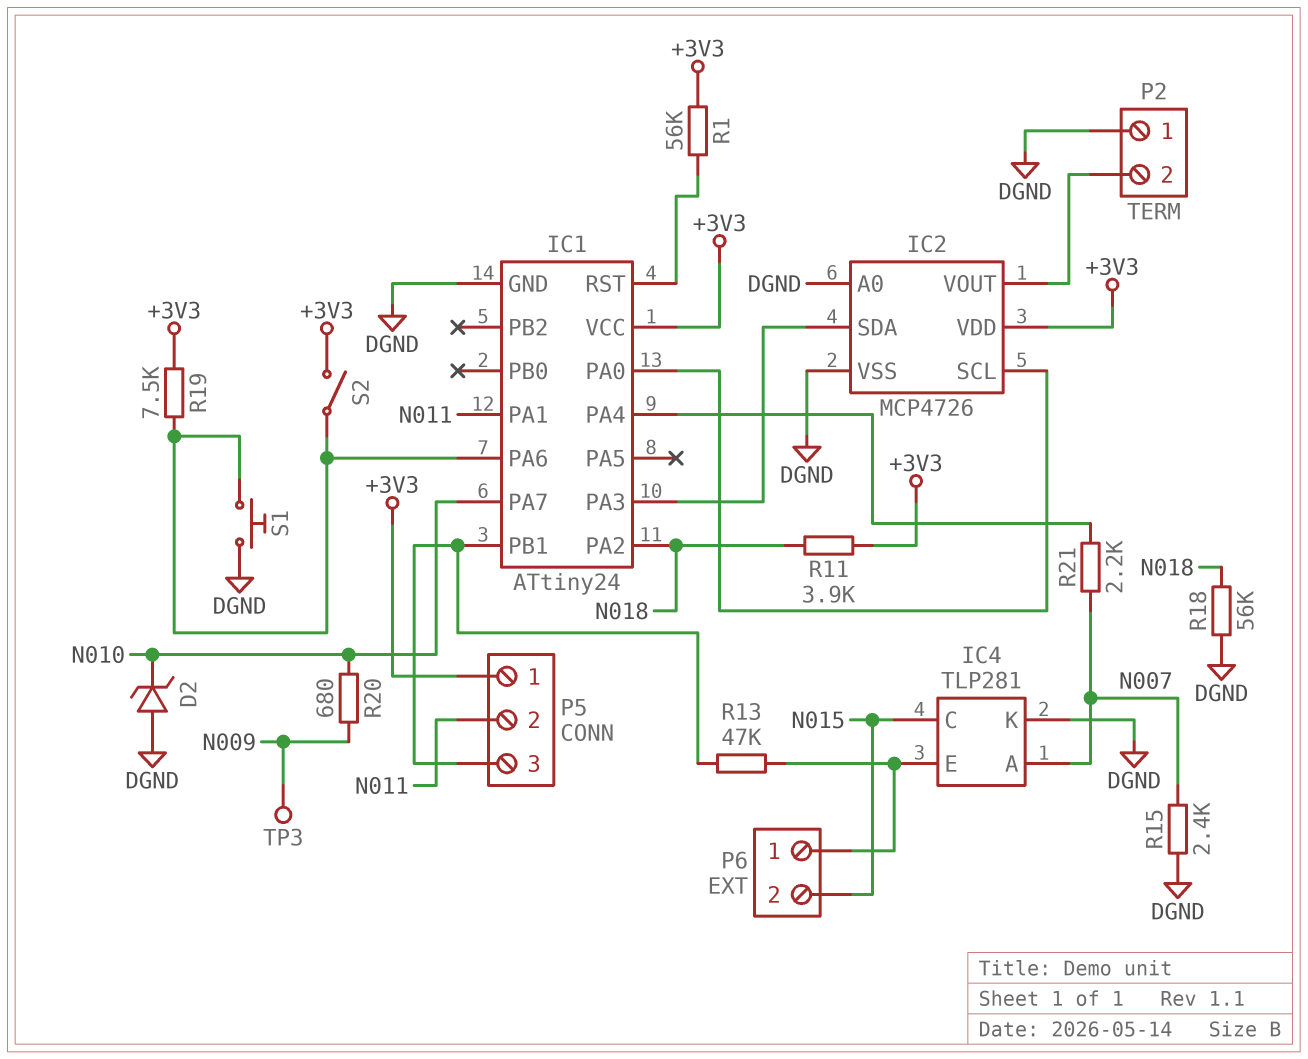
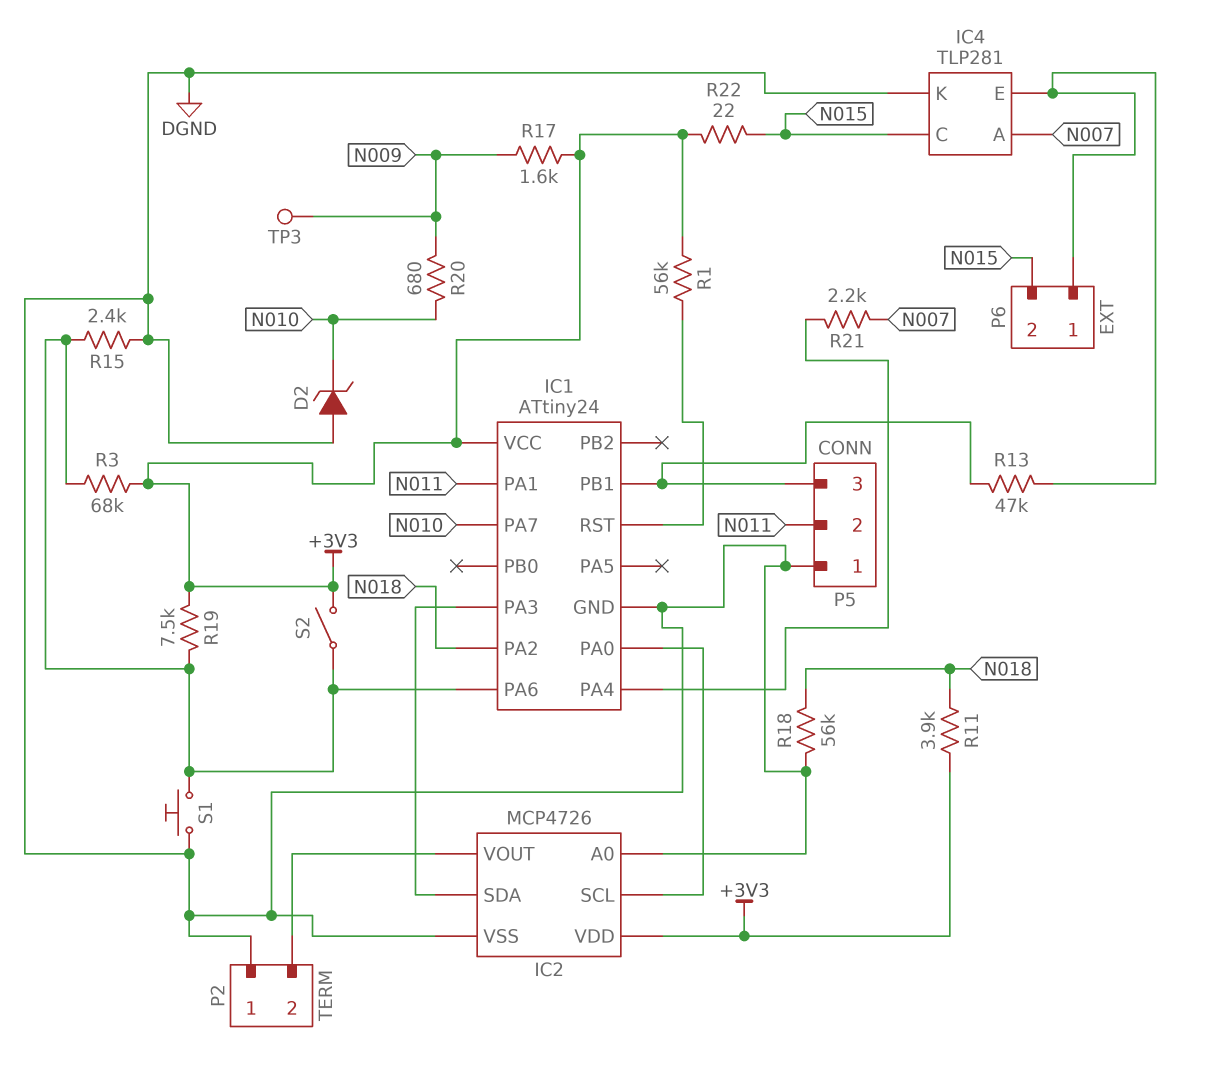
P5 pin 1: +3V3 -> DGND
R3: none -> 68k (+3V3, IC1/PA6)
R15: 2.4k (DGND, N007) -> 2.4k (DGND, IC1/PA6)
R17: none -> 1.6k (+3V3, N009)
R22: none -> 22 (+3V3, N015)

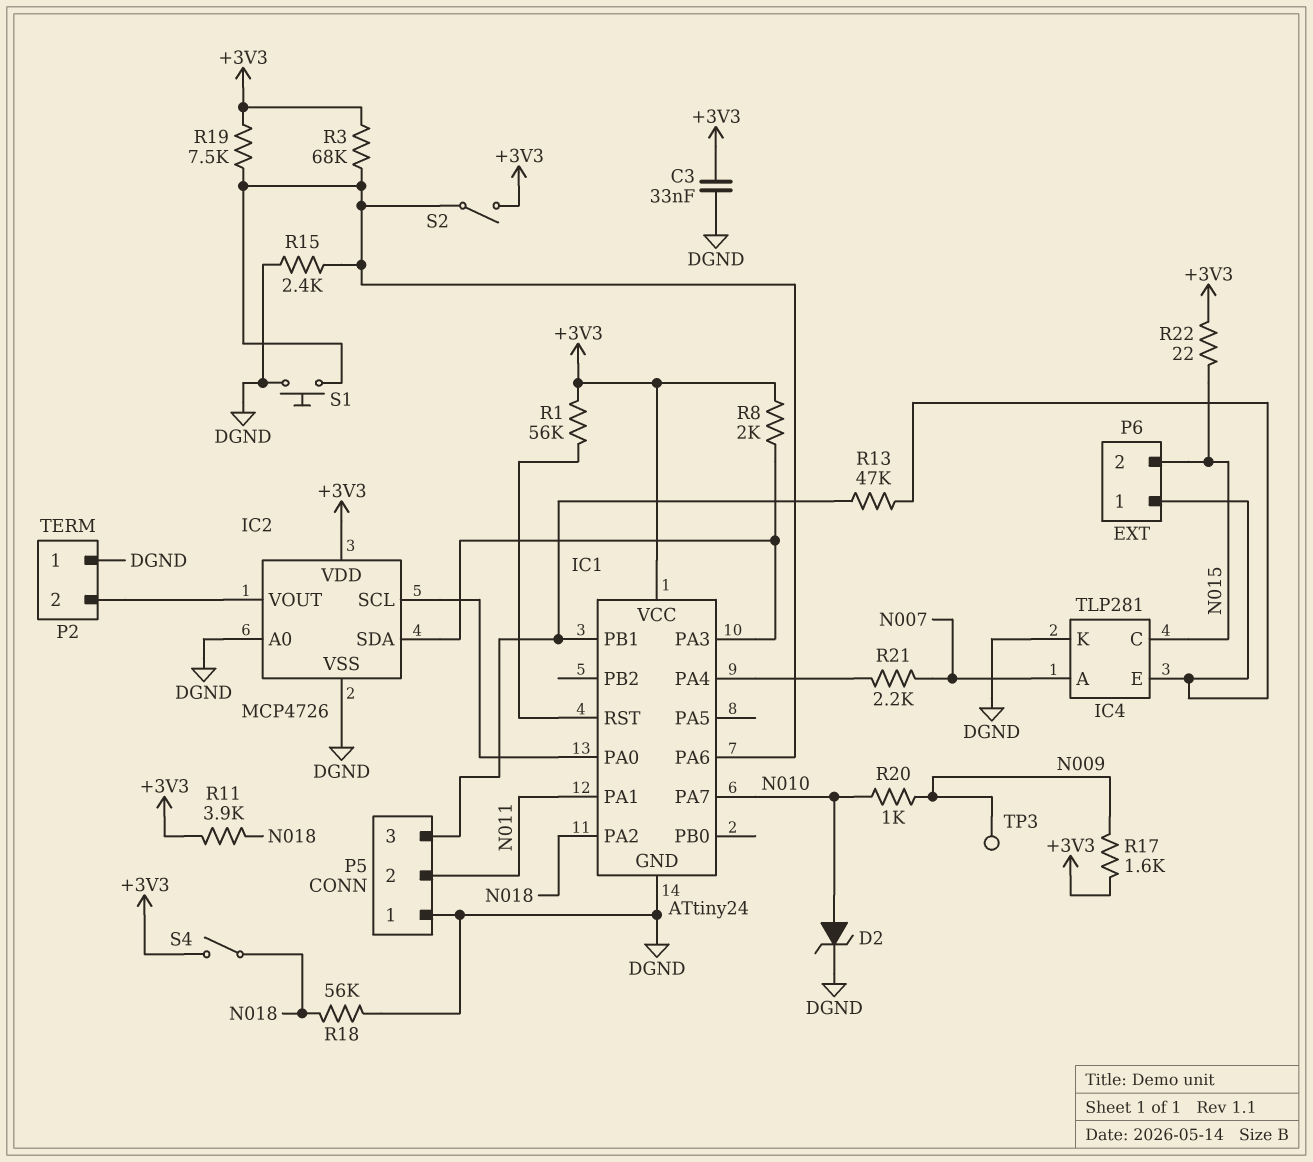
C3: none -> 33nF (+3V3, DGND)
D2: zener (A DGND, K N010) -> zener (A N010, K DGND)
R8: none -> 2k (+3V3, IC1/PA3)
R20: 680 (N009, N010) -> 1k (N009, N010)
S4: none -> switch (+3V3, N018)

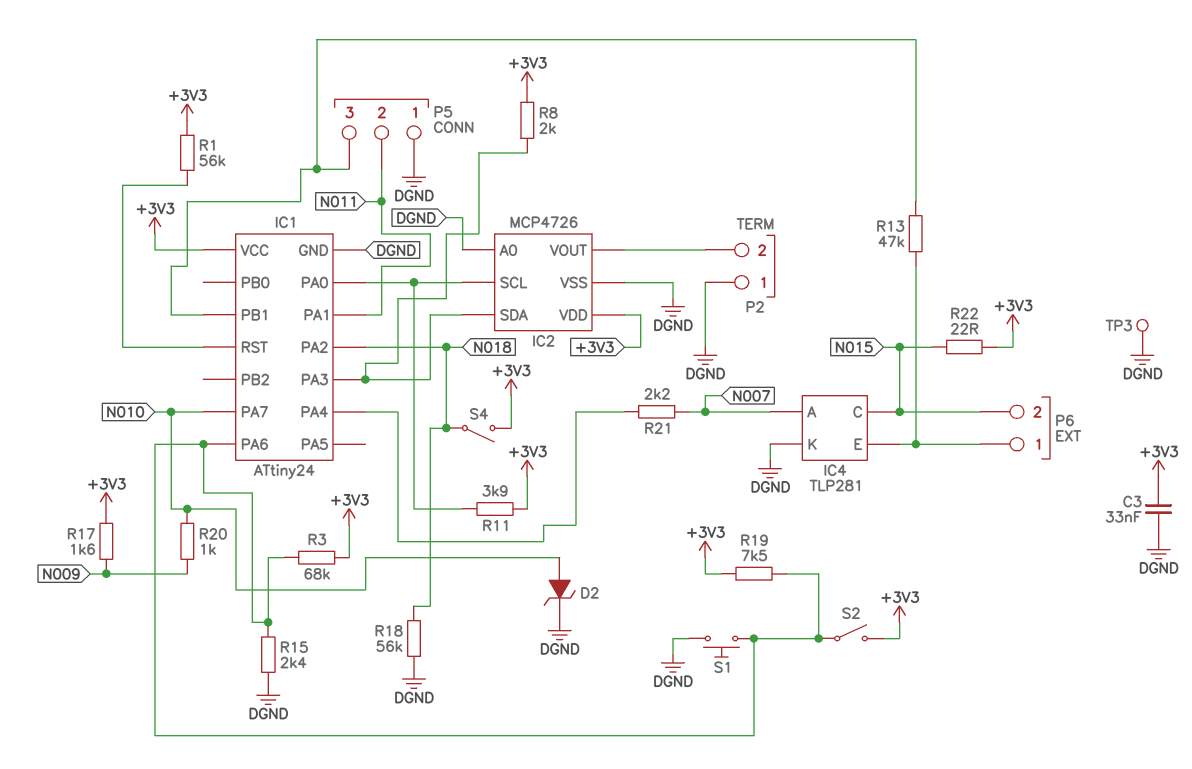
R11: 3.9k (+3V3, N018) -> 3.9k (+3V3, IC1/PA0)
TP3: test point (N009) -> test point (DGND)

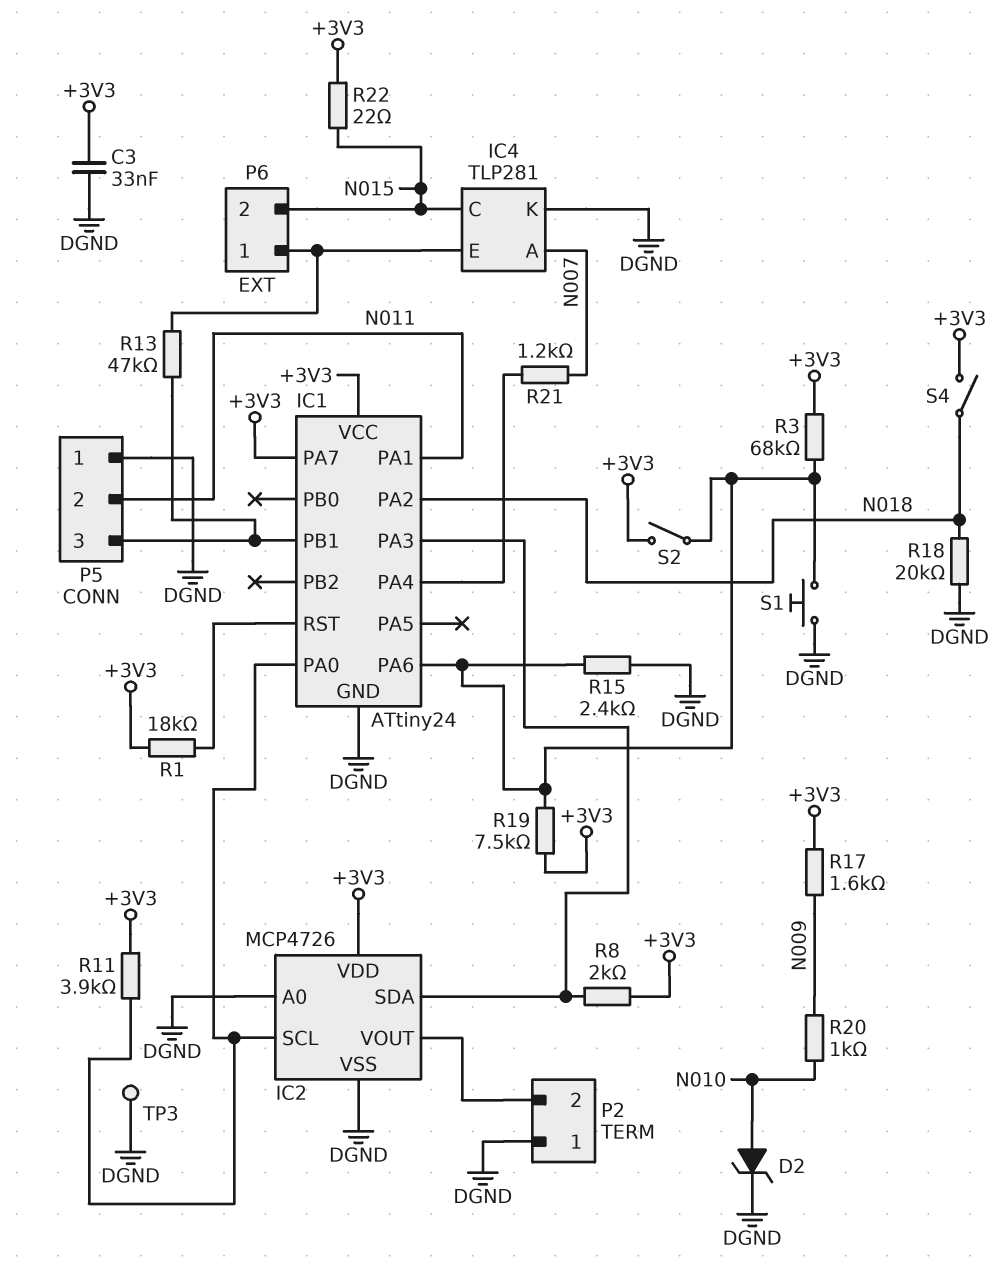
IC1 pin PA7: N010 -> +3V3
R1: 56k (+3V3, IC1/RST) -> 18k (+3V3, IC1/RST)
R18: 56k (DGND, N018) -> 20k (DGND, N018)
R21: 2.2k (IC1/PA4, N007) -> 1.2k (IC1/PA4, N007)

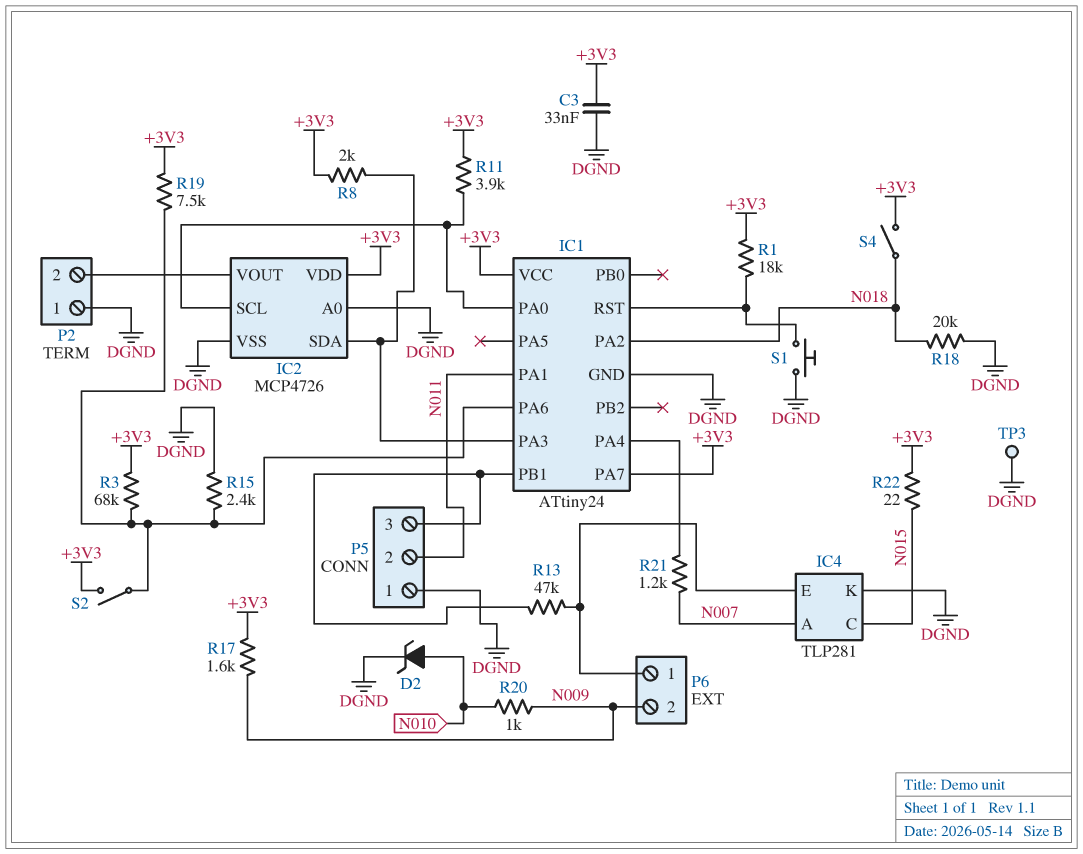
P6 pin 2: N015 -> N009
S1: button (DGND, IC1/PA6) -> button (DGND, IC1/RST)

